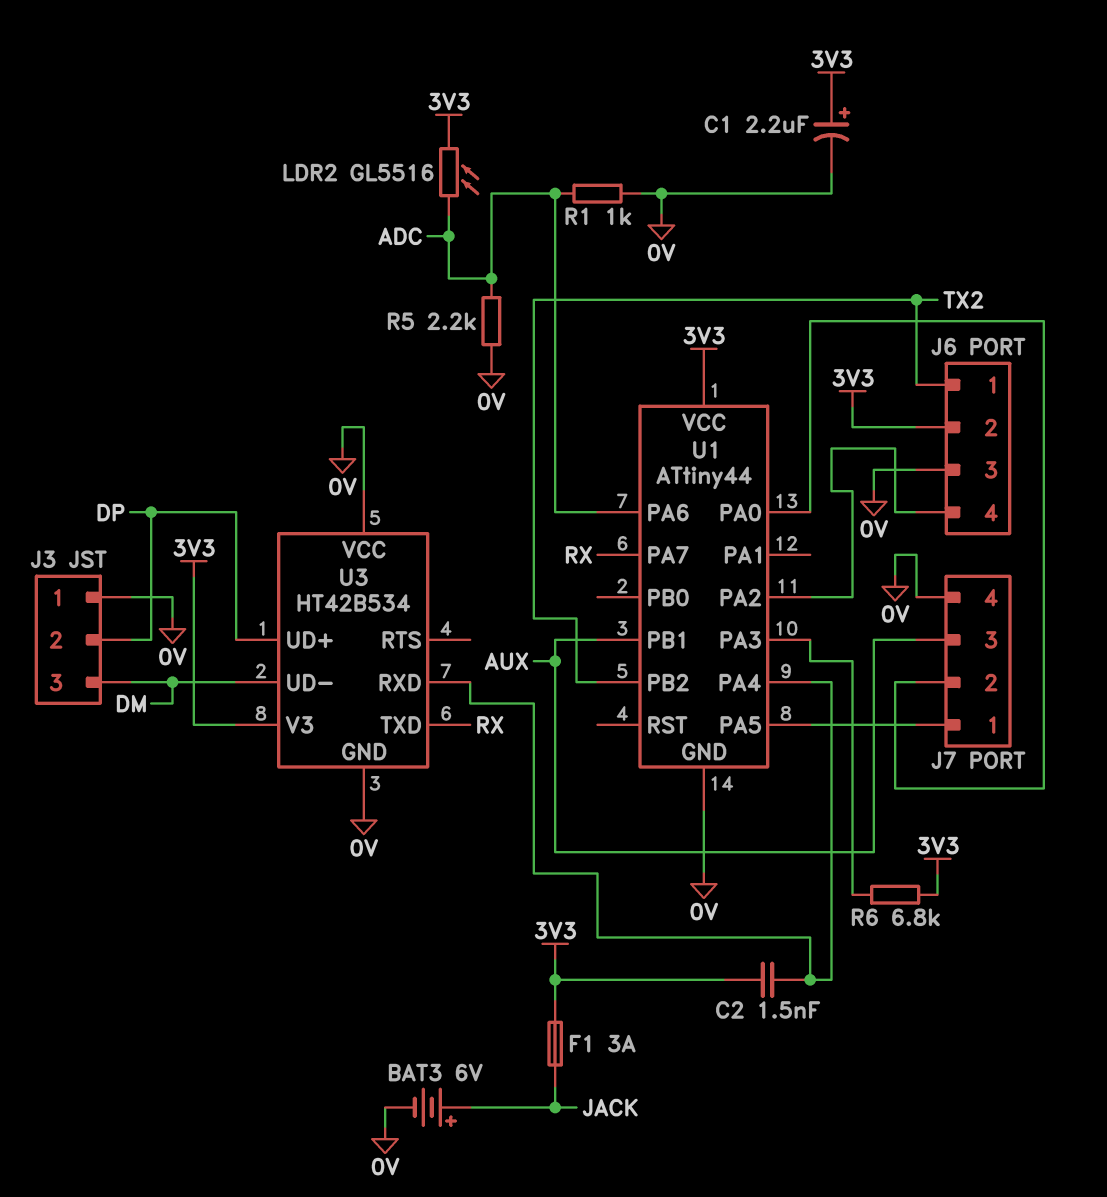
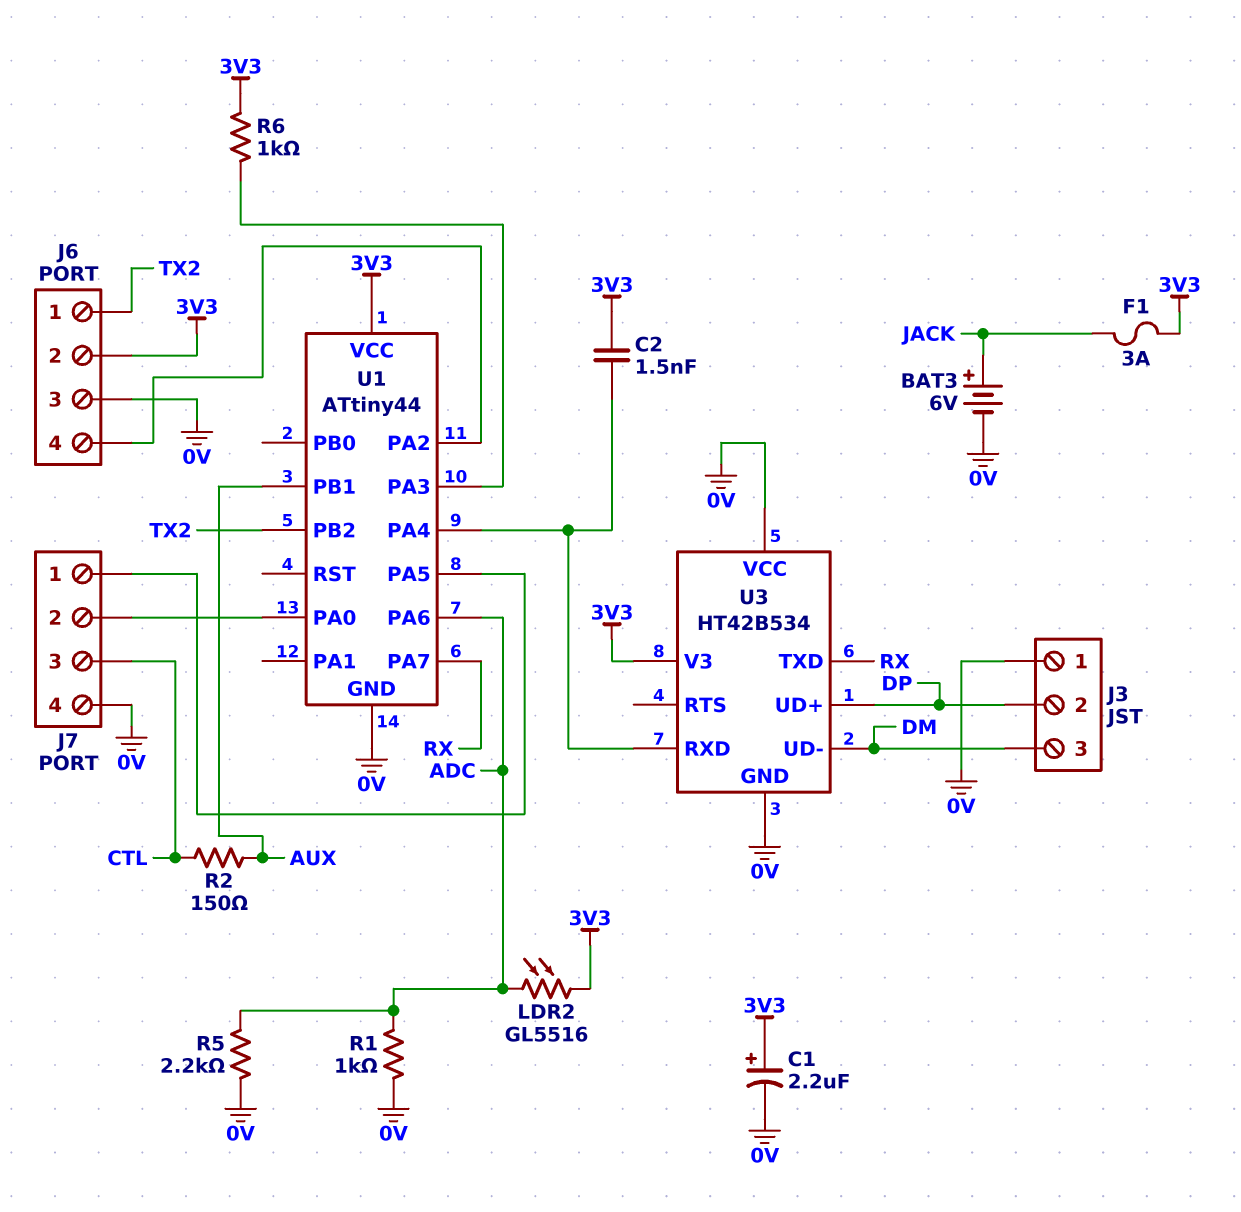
J7 pin 3: AUX -> CTL
R2: none -> 150 (AUX, CTL)
R6: 6.8k (3V3, U1/PA3) -> 1k (3V3, U1/PA3)

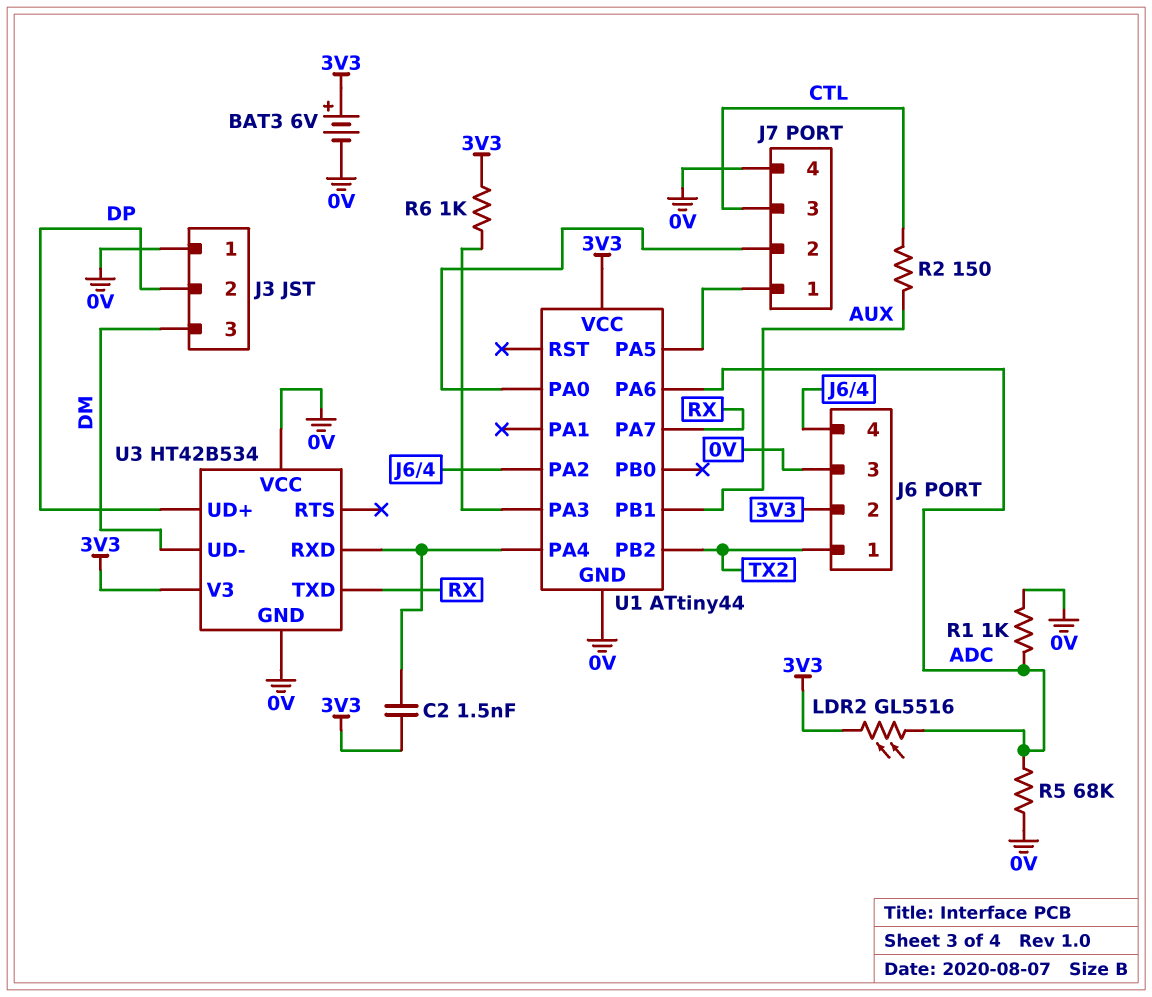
BAT3: 6V (plus JACK, minus 0V) -> 6V (plus 3V3, minus 0V)
C1: 2.2uF (plus 3V3, minus 0V) -> none
F1: 3A (3V3, JACK) -> none
R5: 2.2k (0V, ADC) -> 68k (0V, ADC)

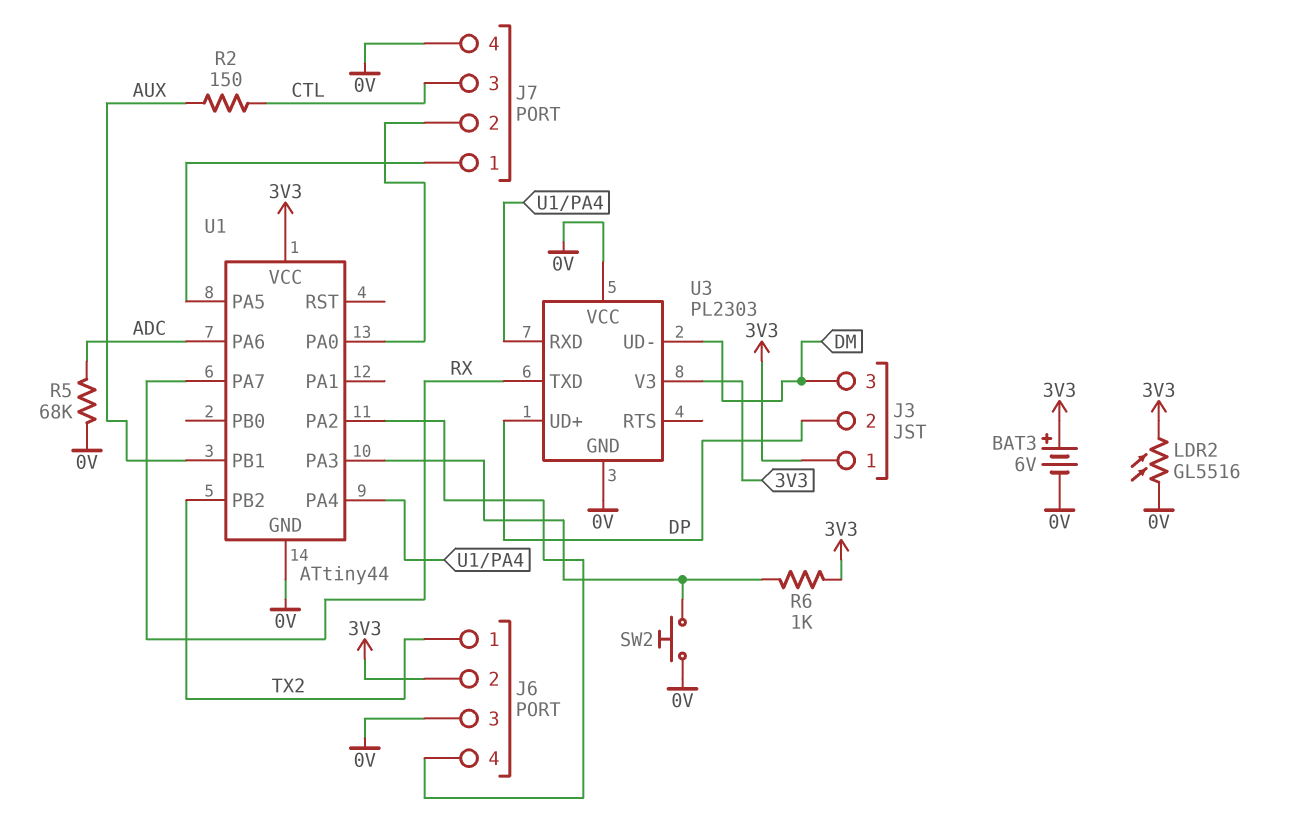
C2: 1.5nF (3V3, U1/PA4) -> none
J3 pin 1: 0V -> 3V3
LDR2: GL5516 (3V3, ADC) -> GL5516 (0V, 3V3)
R1: 1k (0V, ADC) -> none
SW2: none -> button (0V, U1/PA3)
U3: HT42B534 -> PL2303

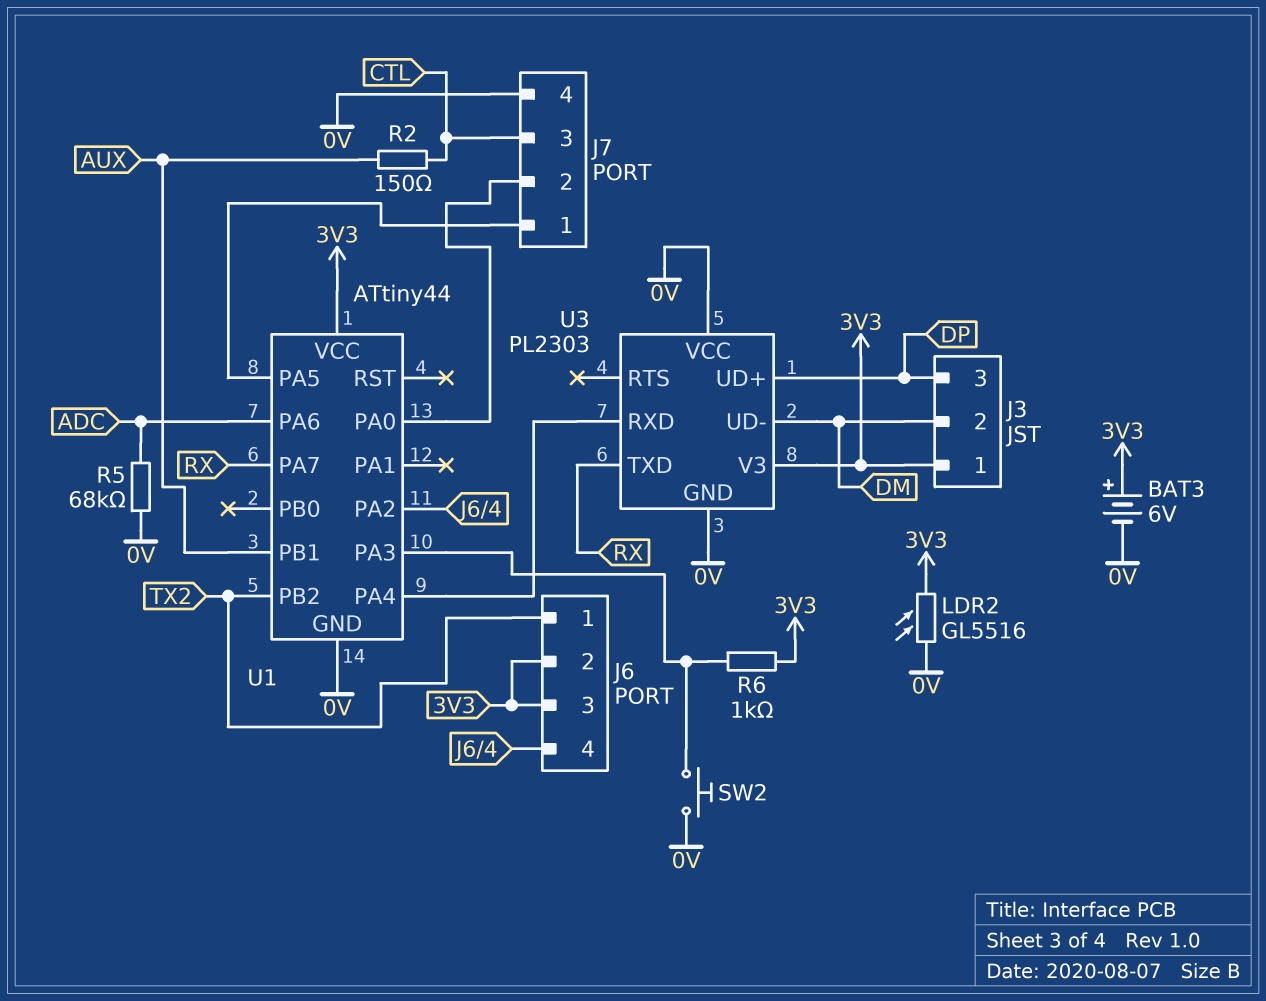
J3 pin 2: DP -> DM
J3 pin 3: DM -> DP
J6 pin 3: 0V -> 3V3

